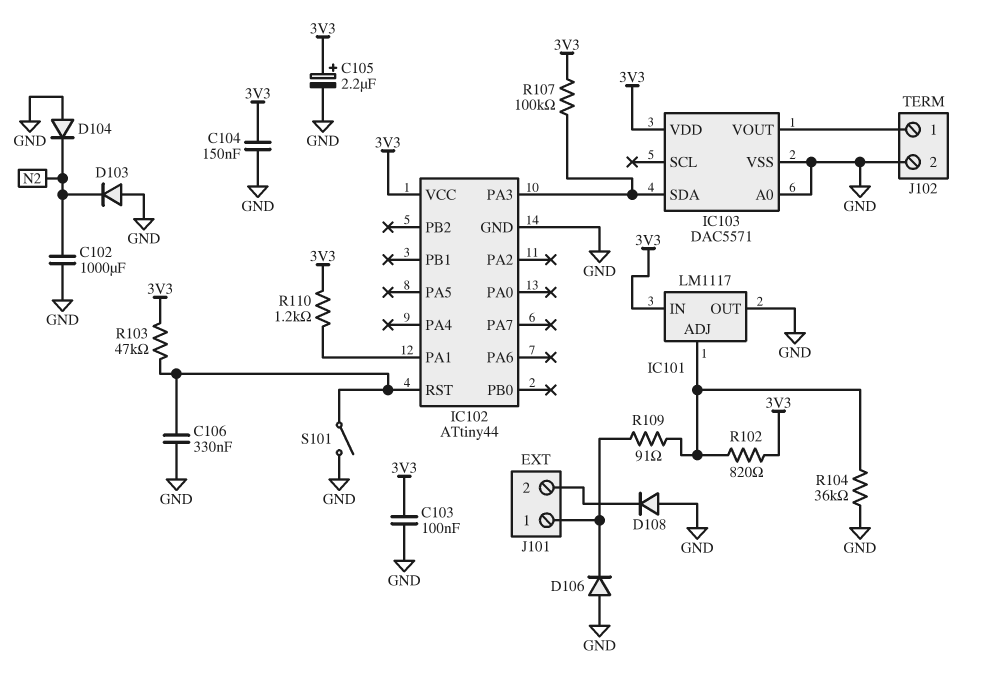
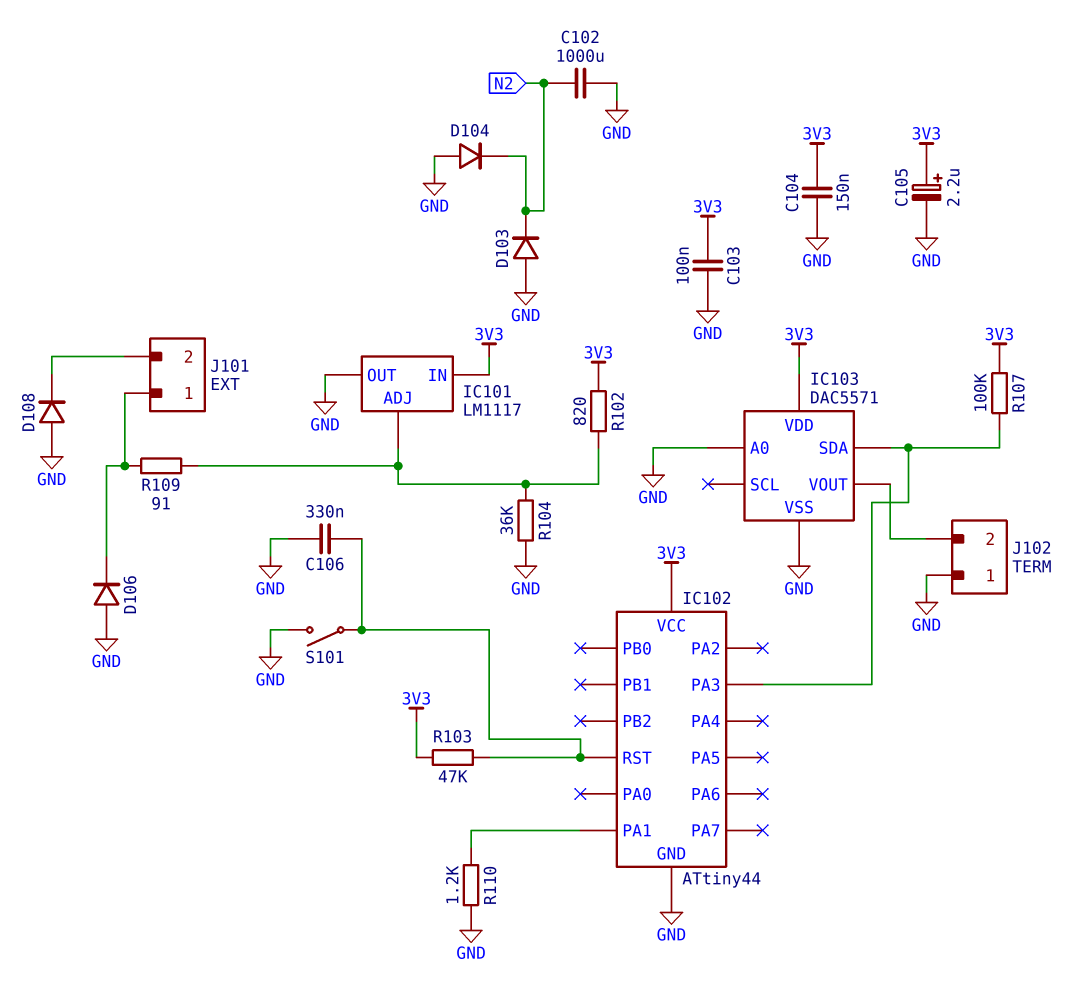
J102 pin 1: IC103/VOUT -> GND
J102 pin 2: GND -> IC103/VOUT
R110: 1.2k (3V3, IC102/PA1) -> 1.2k (GND, IC102/PA1)

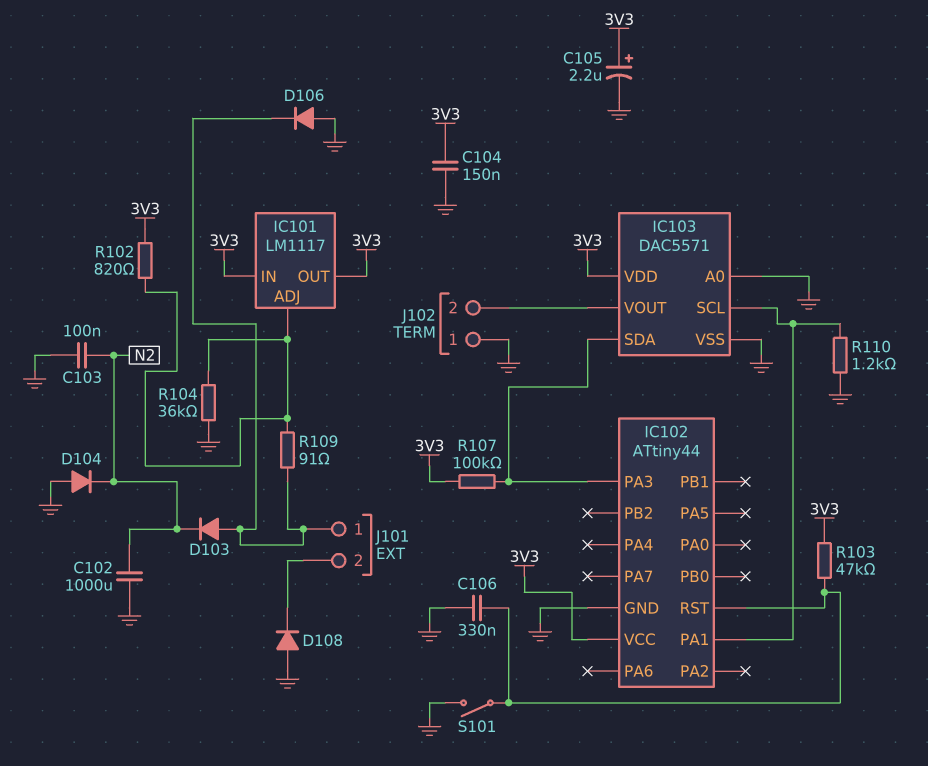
C103: 100nF (3V3, GND) -> 100nF (GND, N2)
D103: diode (A GND, K N2) -> diode (A J101/1, K N2)
IC101 pin OUT: GND -> 3V3
IC103 pin SCL: none -> IC102/PA1

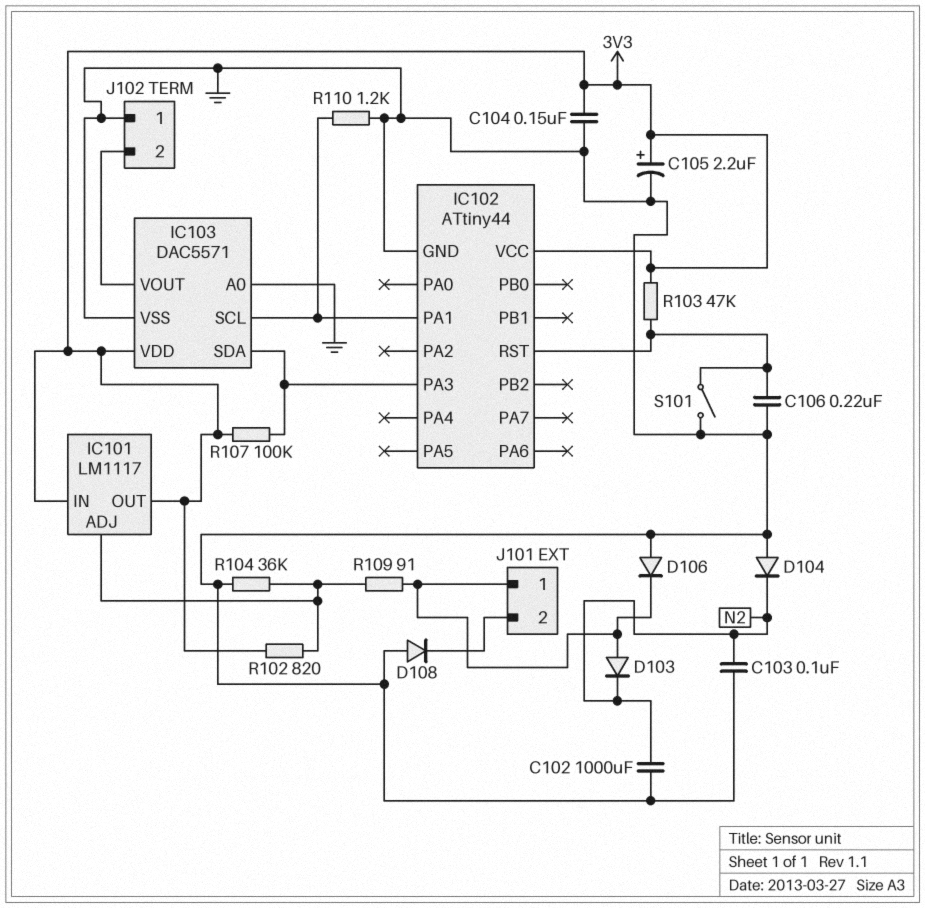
C106: 330nF (GND, IC102/RST) -> 220nF (GND, IC102/RST)

